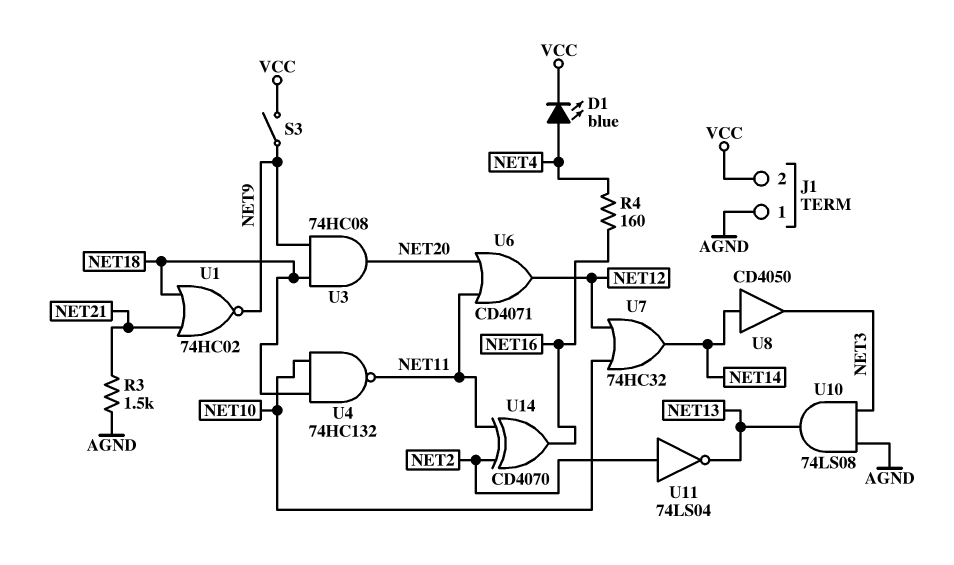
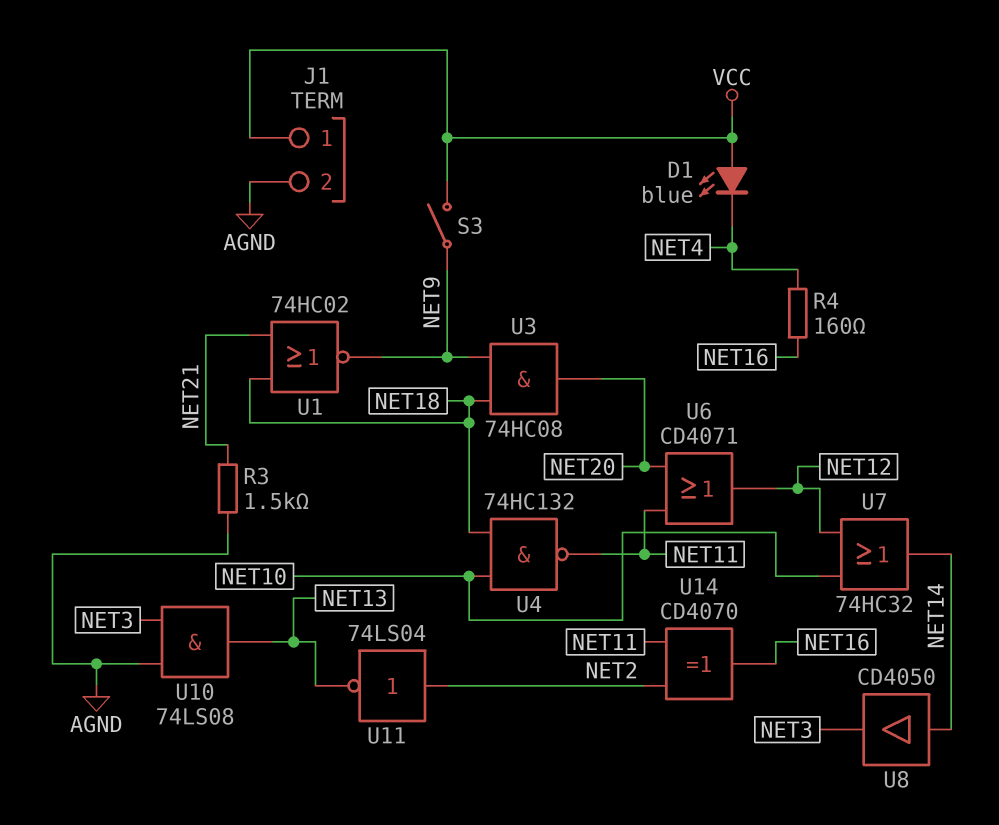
D1: LED blue (A NET4, K VCC) -> LED blue (A VCC, K NET4)
J1 pin 1: AGND -> VCC
J1 pin 2: VCC -> AGND

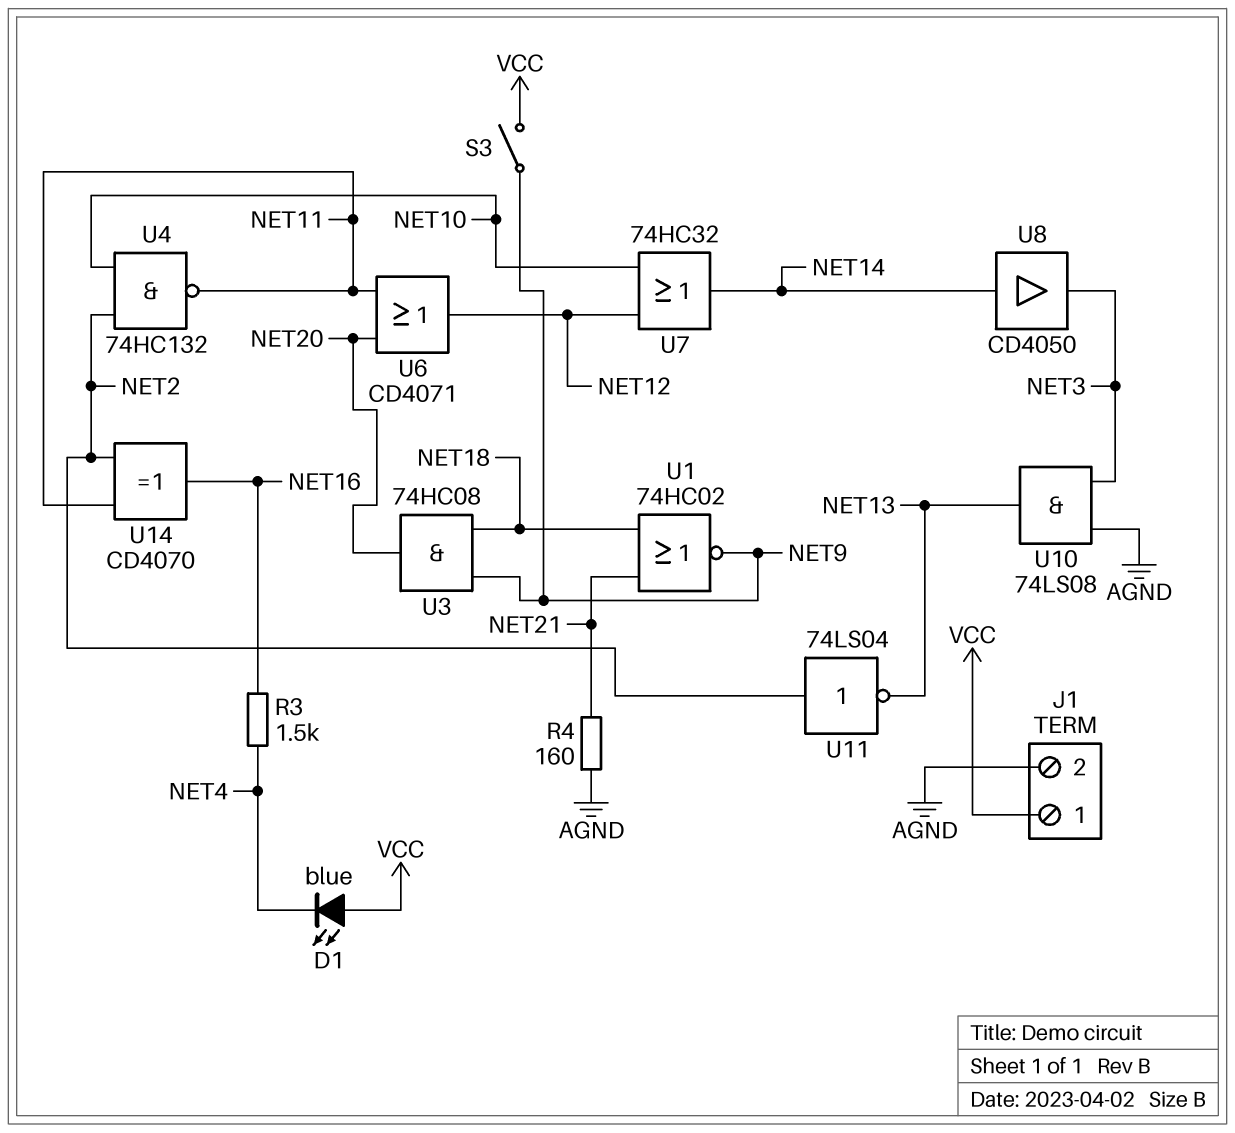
R3: 1.5k (AGND, NET21) -> 1.5k (NET4, NET16)
R4: 160 (NET4, NET16) -> 160 (AGND, NET21)
U4: NAND 74HC132 (in NET10, in NET18, out NET11) -> NAND 74HC132 (in NET2, in NET10, out NET11)

